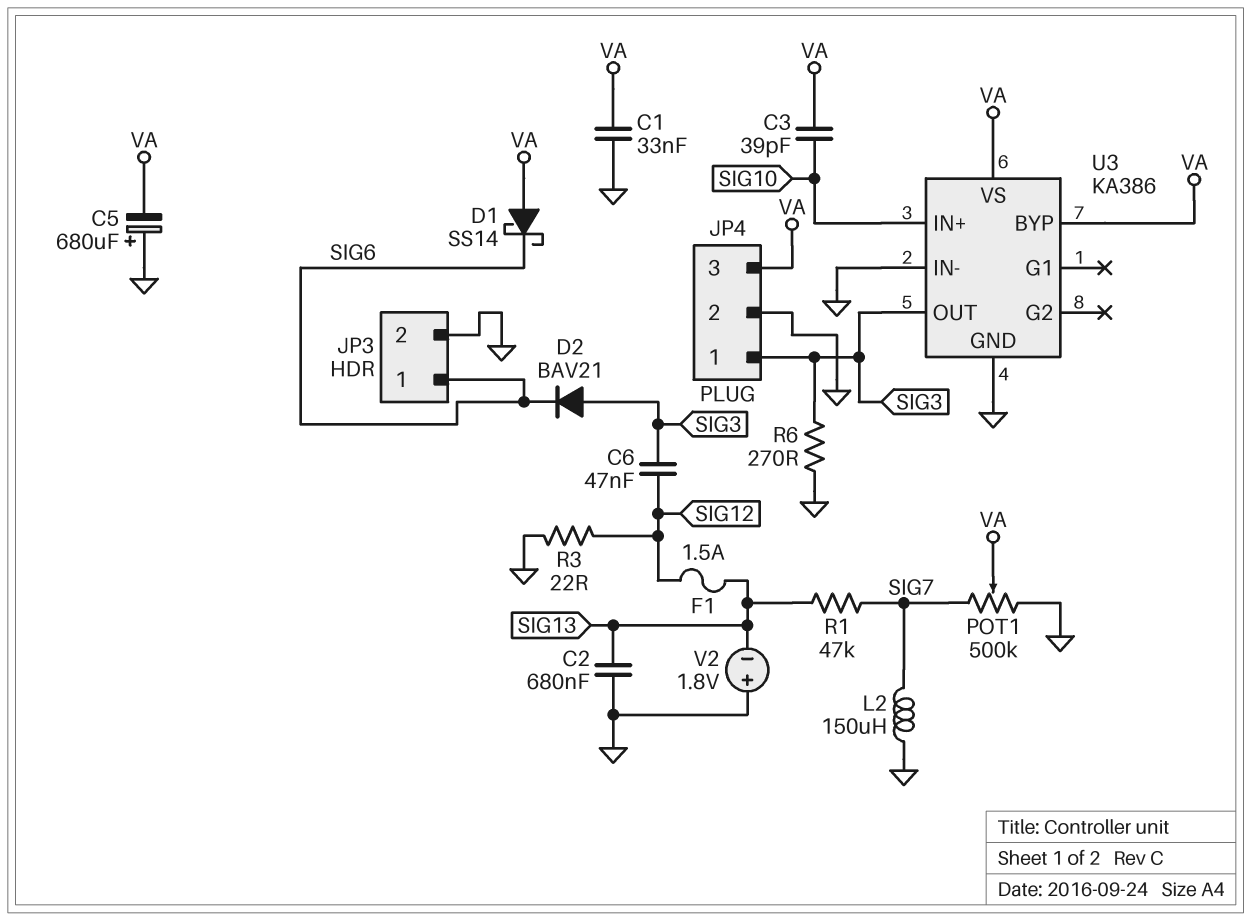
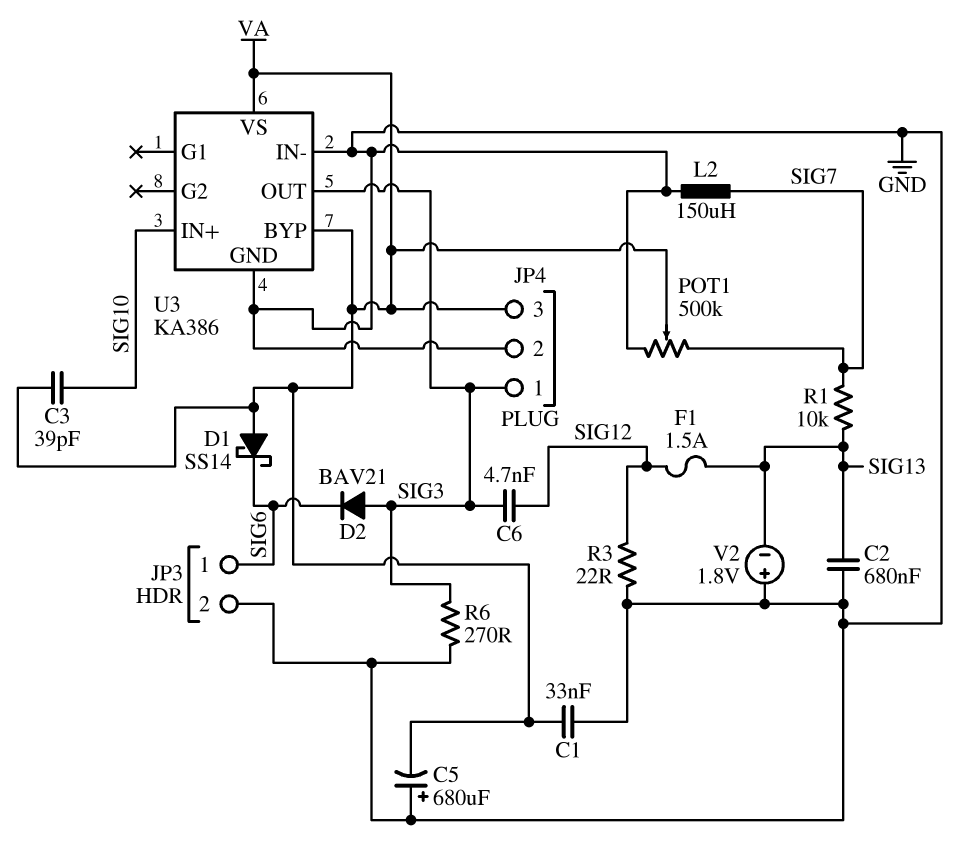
C6: 47nF (SIG3, SIG12) -> 4.7nF (SIG3, SIG12)
R1: 47k (SIG7, SIG13) -> 10k (SIG7, SIG13)

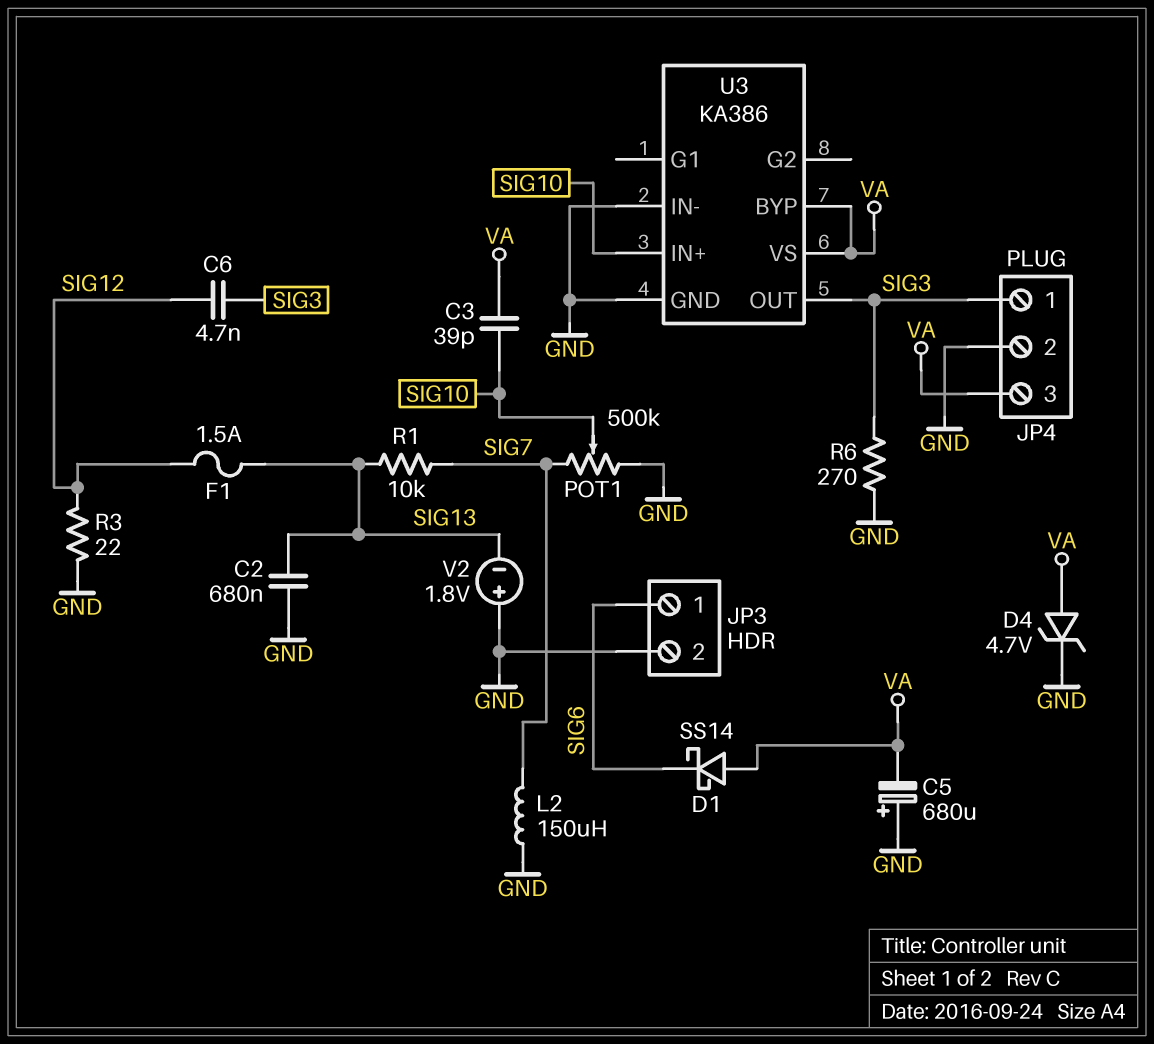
C1: 33nF (GND, VA) -> none
D2: diode BAV21 (A SIG3, K SIG6) -> none
D4: none -> zener 4.7V (A VA, K GND)
POT1: 500k (GND, SIG7, wiper VA) -> 500k (GND, SIG7, wiper SIG10)

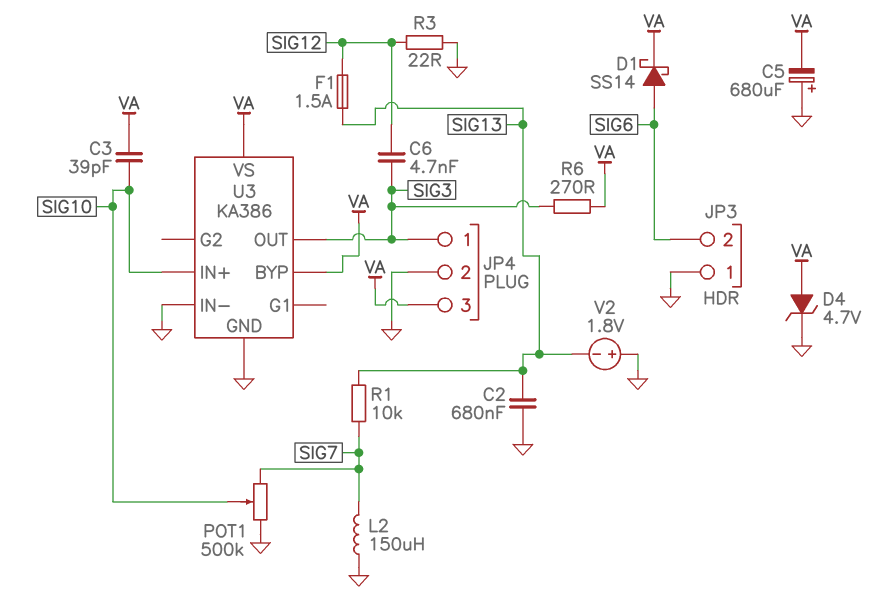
D1: schottky SS14 (A VA, K SIG6) -> schottky SS14 (A SIG6, K VA)
JP3 pin 1: SIG6 -> GND
JP3 pin 2: GND -> SIG6
R6: 270 (GND, SIG3) -> 270 (SIG3, VA)

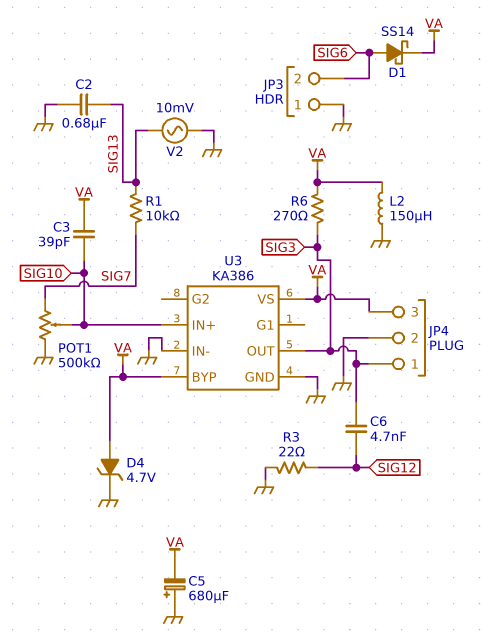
F1: 1.5A (SIG12, SIG13) -> none
L2: 150uH (GND, SIG7) -> 150uH (GND, VA)
V2: 1.8V (plus GND, minus SIG13) -> AC 10mV (GND, SIG13)

